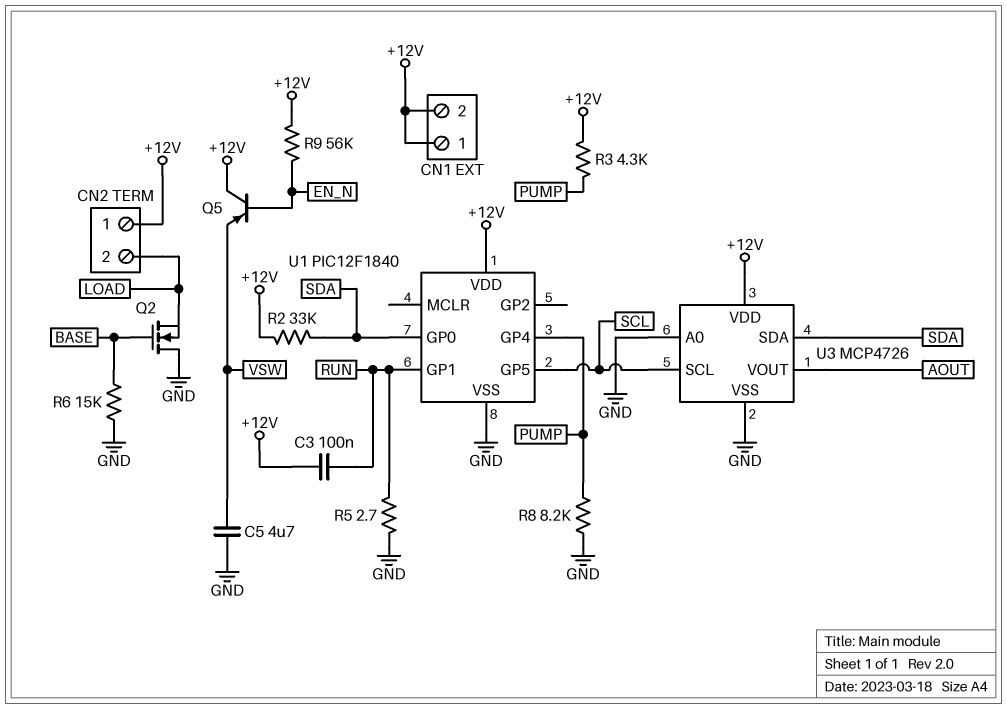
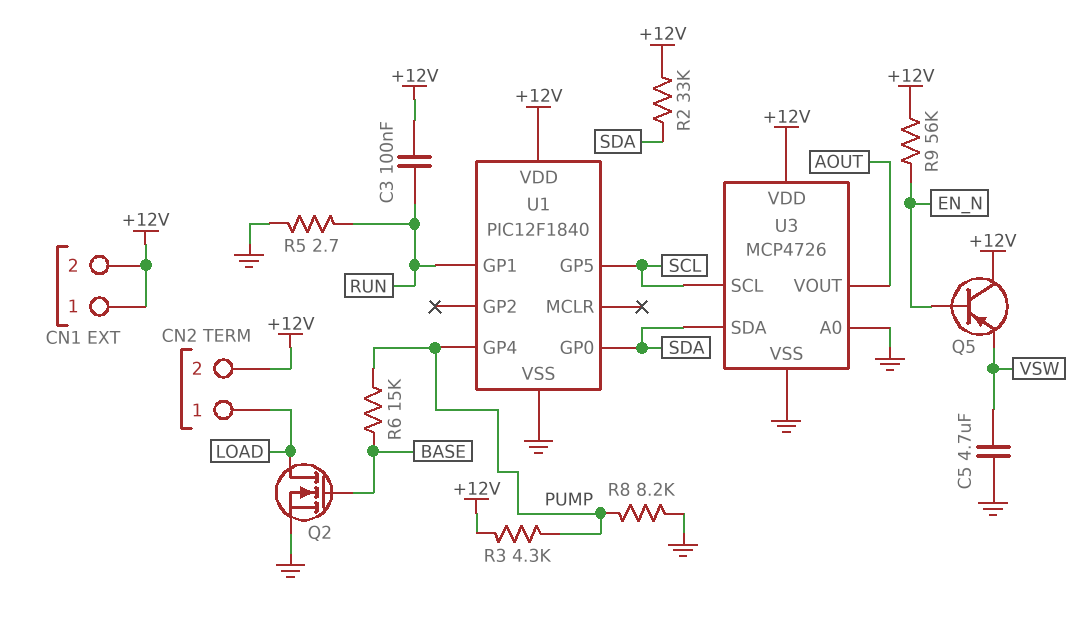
CN2 pin 1: +12V -> LOAD
CN2 pin 2: LOAD -> +12V
Q2: NMOS (G BASE, D GND, S LOAD) -> NMOS (G BASE, D LOAD, S GND)
R6: 15k (BASE, GND) -> 15k (BASE, PUMP)

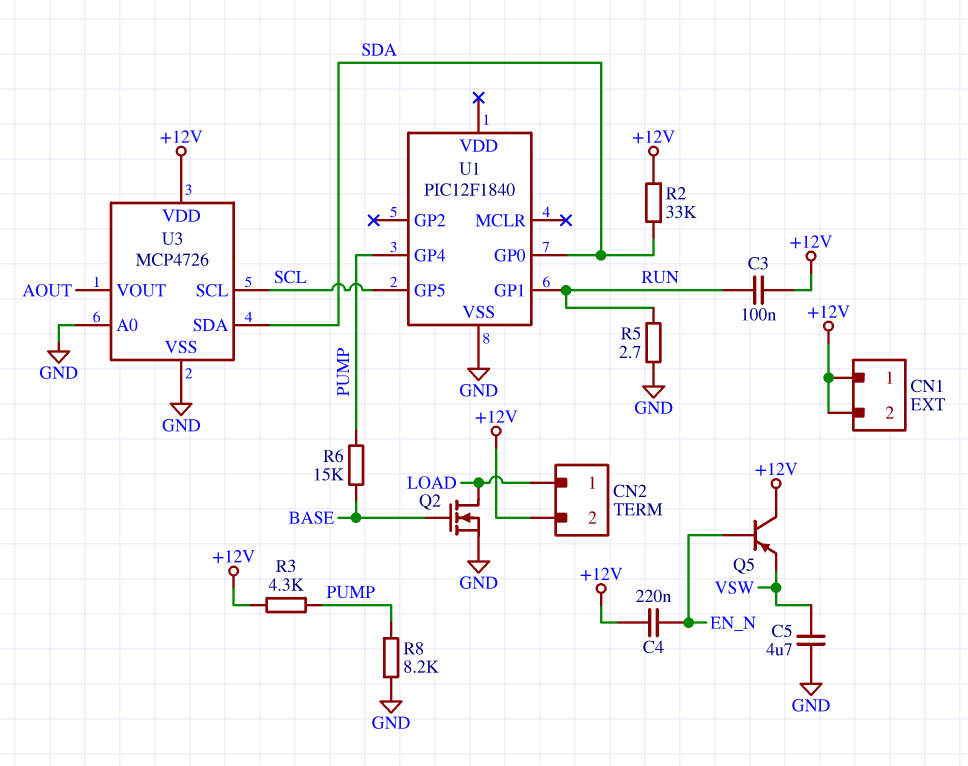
C4: none -> 220nF (+12V, EN_N)
R9: 56k (+12V, EN_N) -> none
U1 pin VDD: +12V -> none

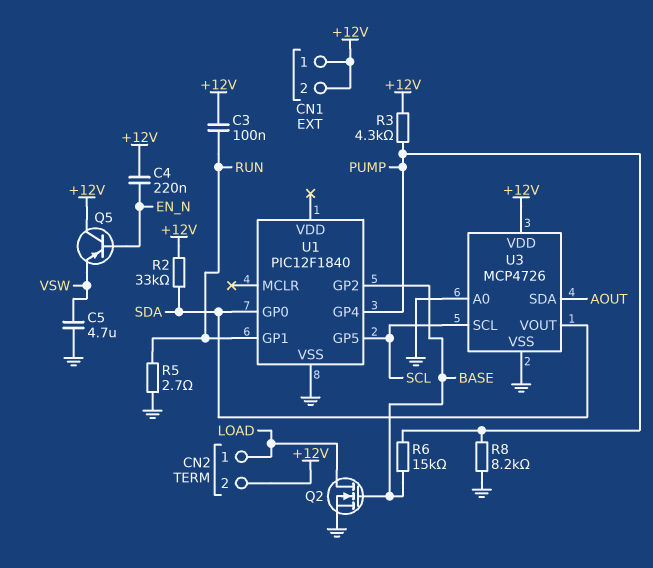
U1 pin GP2: none -> BASE
U3 pin SDA: SDA -> AOUT
U3 pin VOUT: AOUT -> SDA

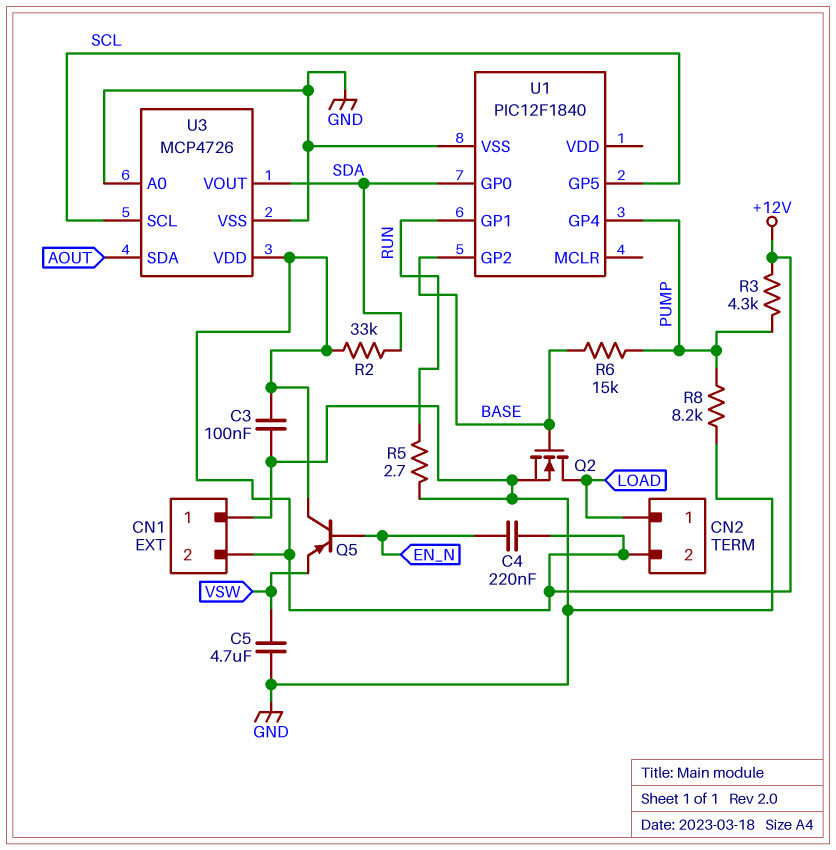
C3: 100nF (+12V, RUN) -> 100nF (+12V, GND)
CN1 pin 1: +12V -> GND

